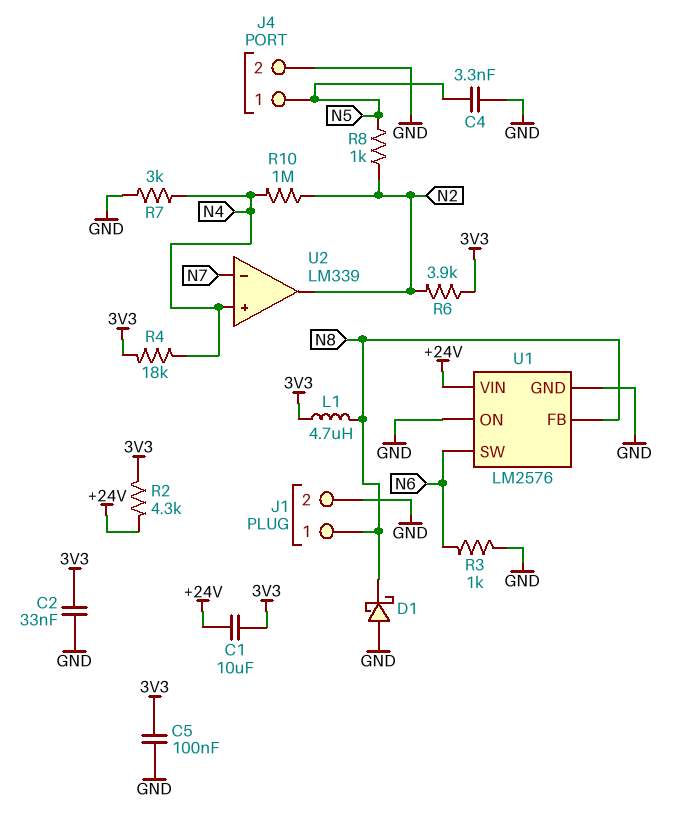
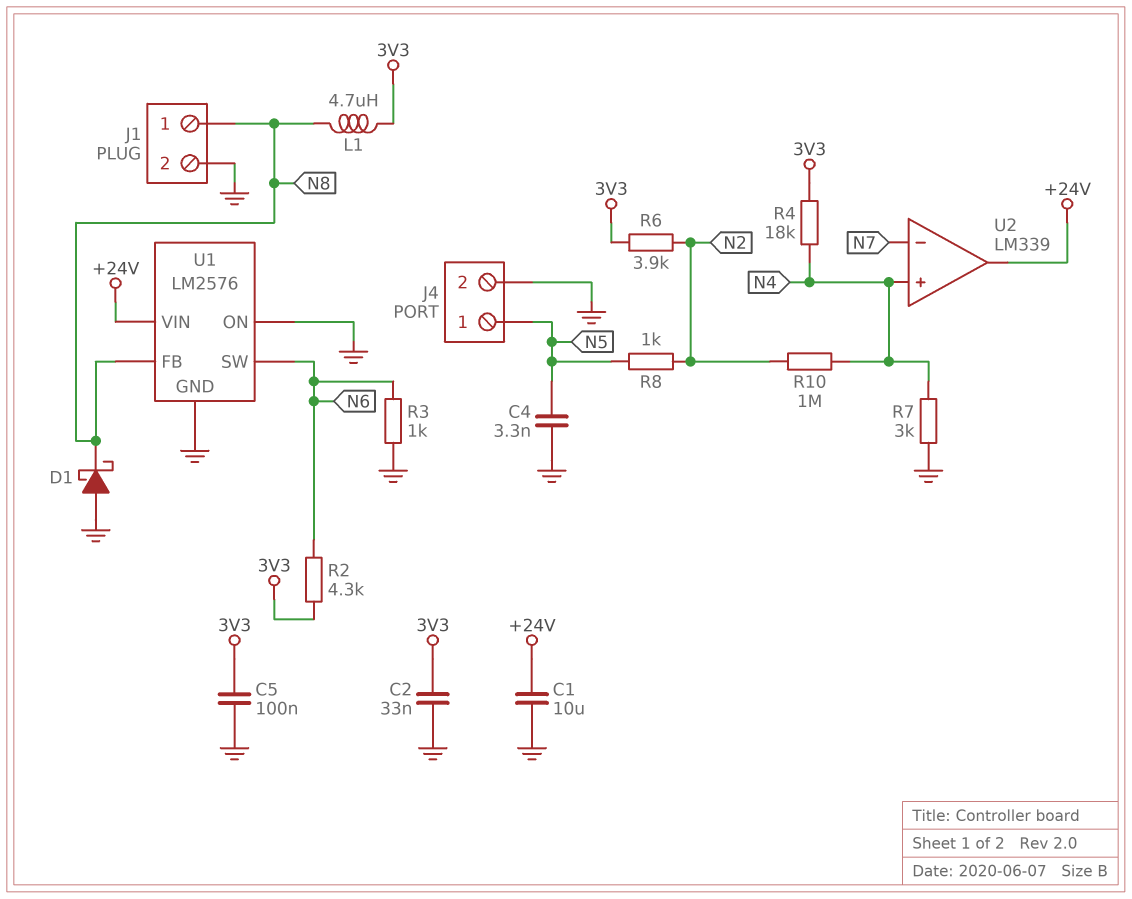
C1: 10uF (+24V, 3V3) -> 10uF (+24V, GND)
R2: 4.3k (+24V, 3V3) -> 4.3k (3V3, N6)
U2 pin out: N2 -> +24V

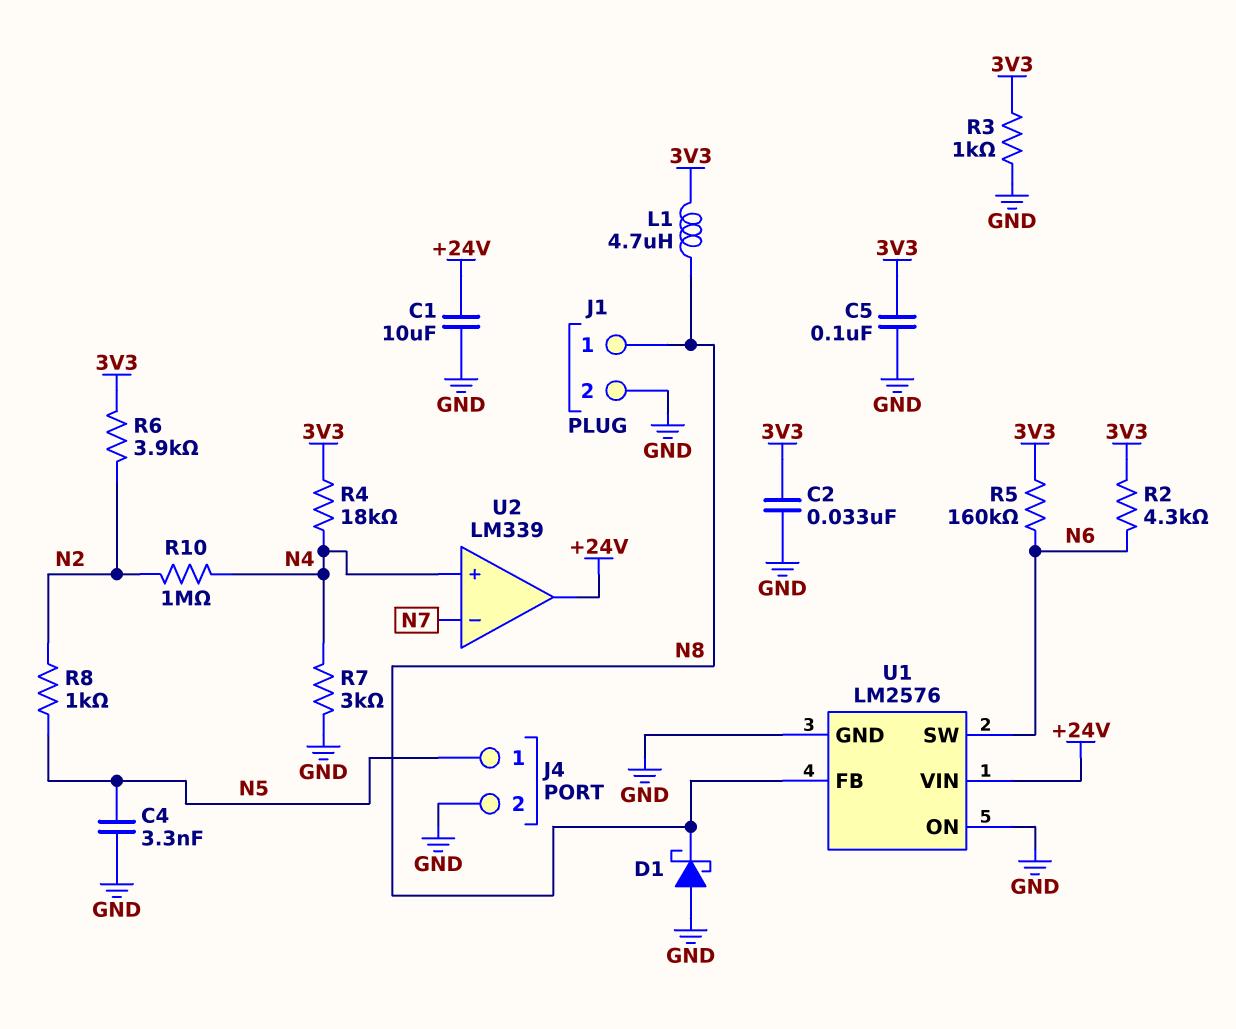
R3: 1k (GND, N6) -> 1k (3V3, GND)
R5: none -> 160k (3V3, N6)

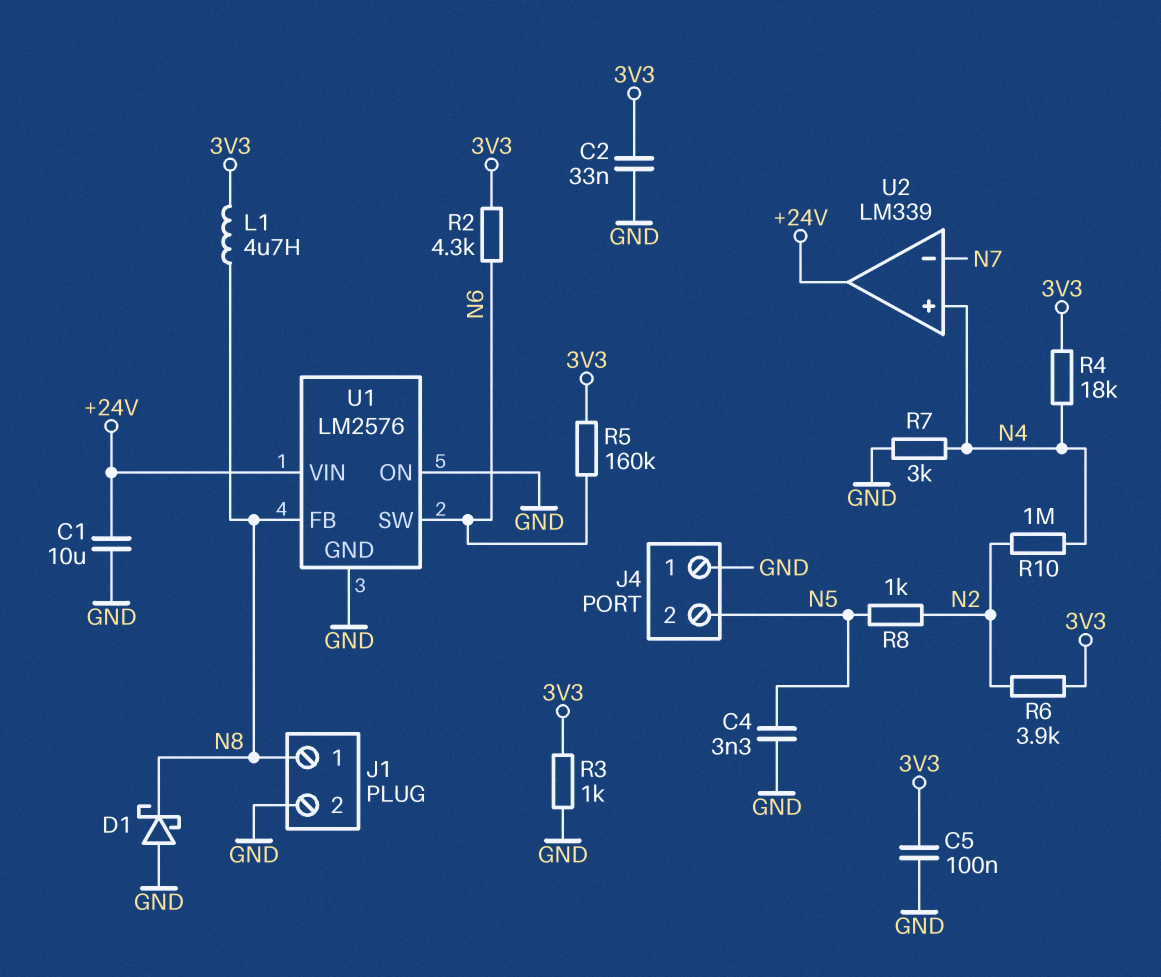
J4 pin 1: N5 -> GND
J4 pin 2: GND -> N5

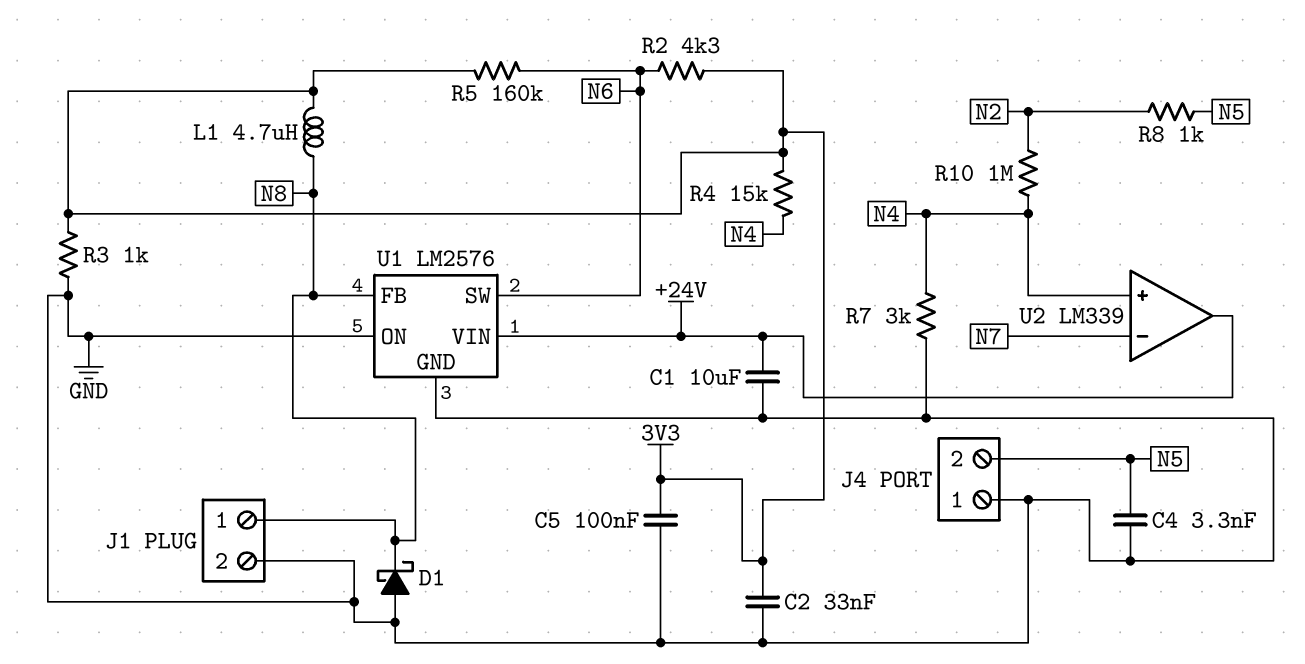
R4: 18k (3V3, N4) -> 15k (3V3, N4)
R6: 3.9k (3V3, N2) -> none

